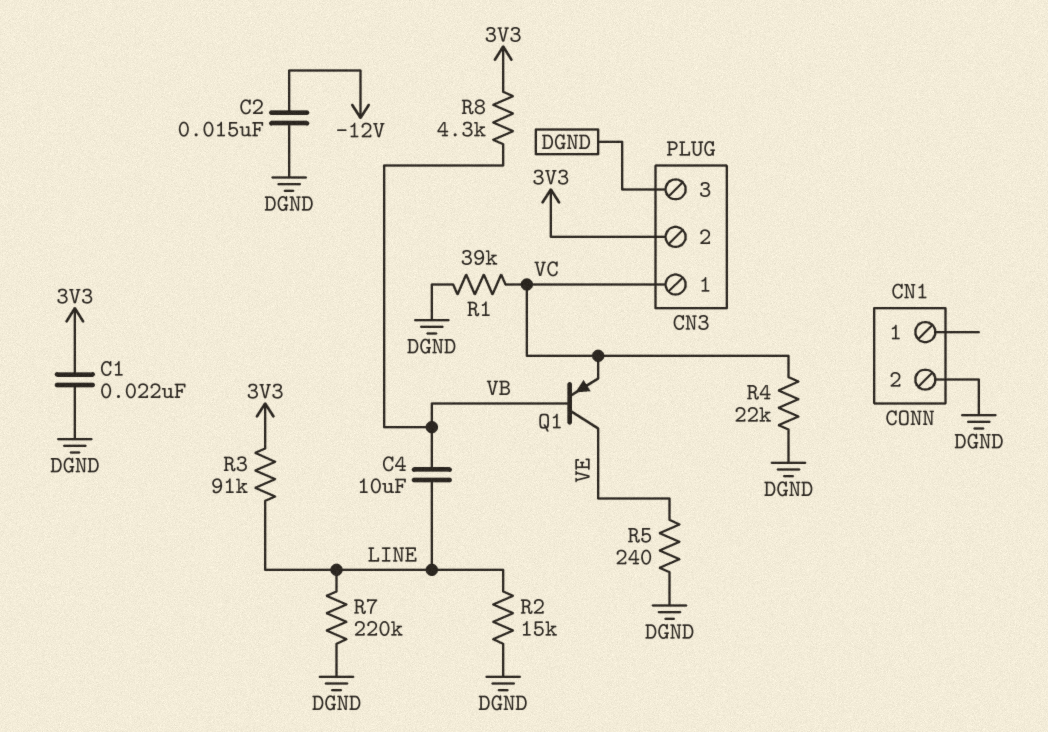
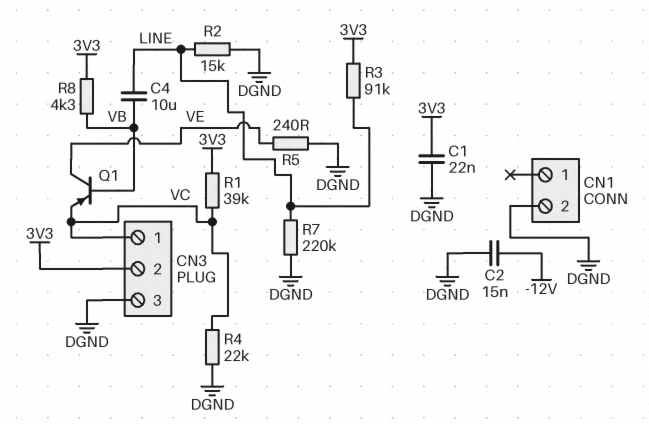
R1: 39k (DGND, VC) -> 39k (3V3, VC)

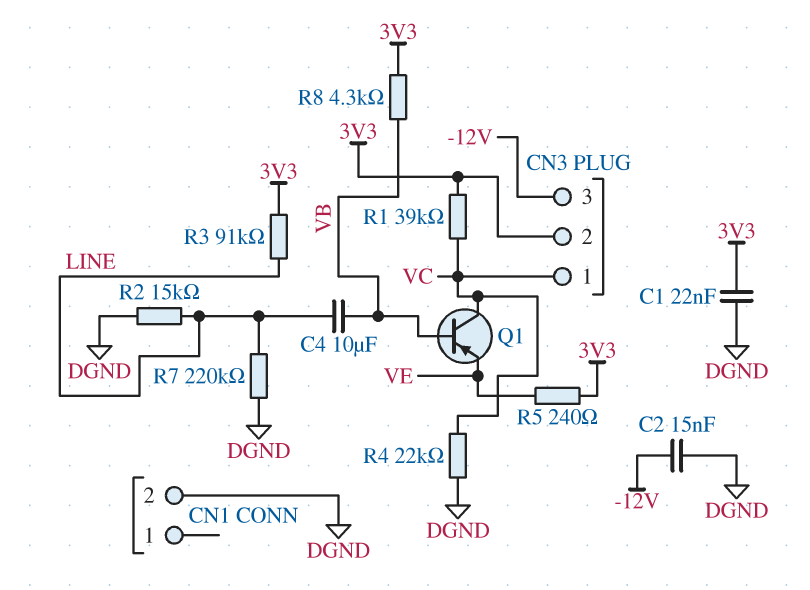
CN3 pin 3: DGND -> -12V
Q1: PNP (B VB, C VE, E VC) -> PNP (B VB, C VC, E VE)
R5: 240 (DGND, VE) -> 240 (3V3, VE)

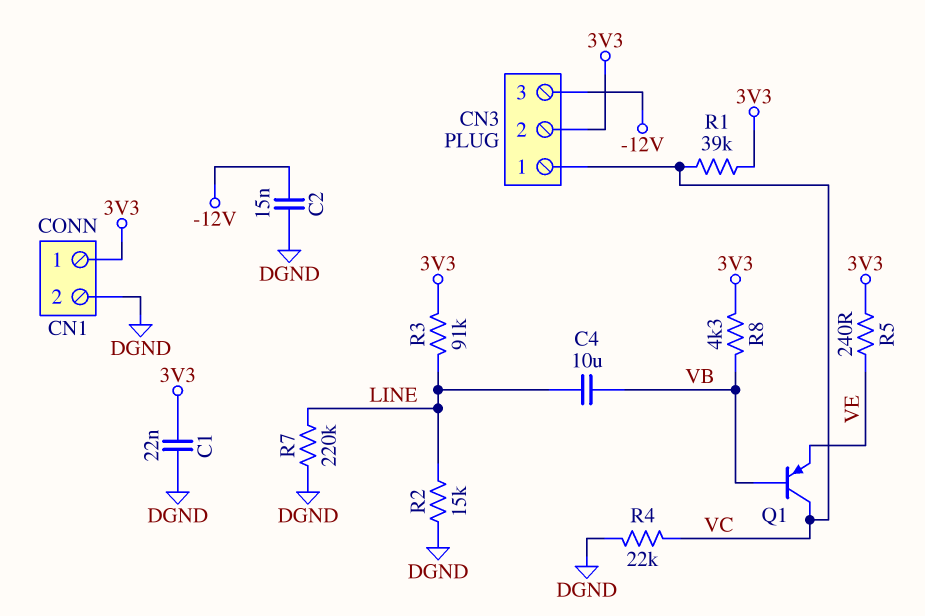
CN1 pin 1: none -> 3V3

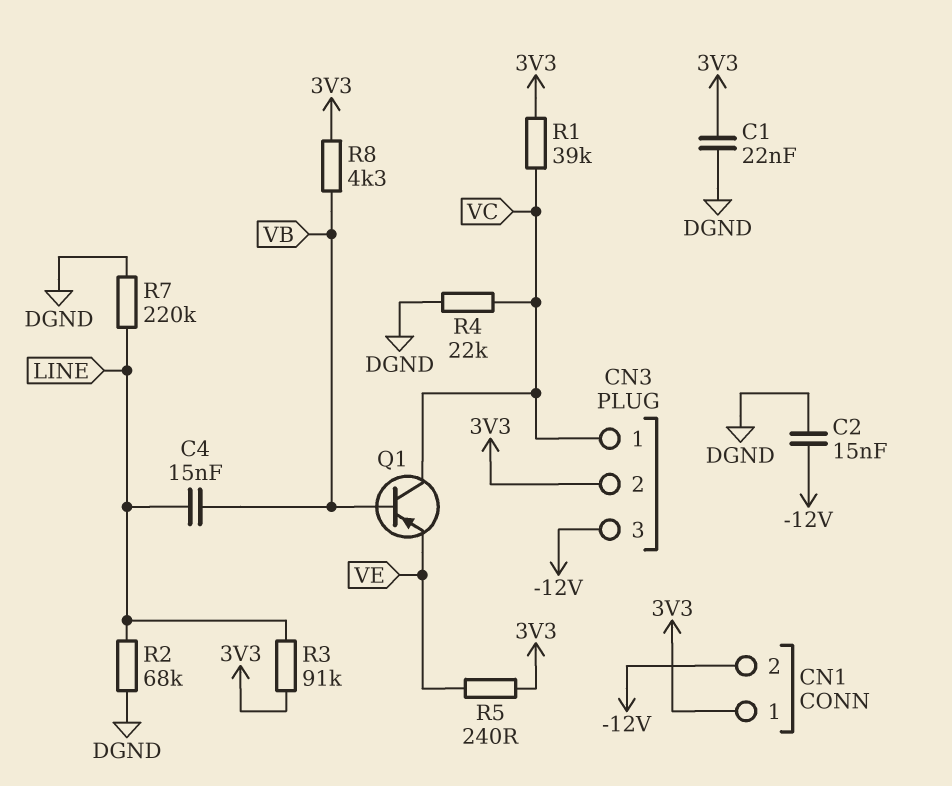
C4: 10uF (LINE, VB) -> 15nF (LINE, VB)
CN1 pin 2: DGND -> -12V
R2: 15k (DGND, LINE) -> 68k (DGND, LINE)

